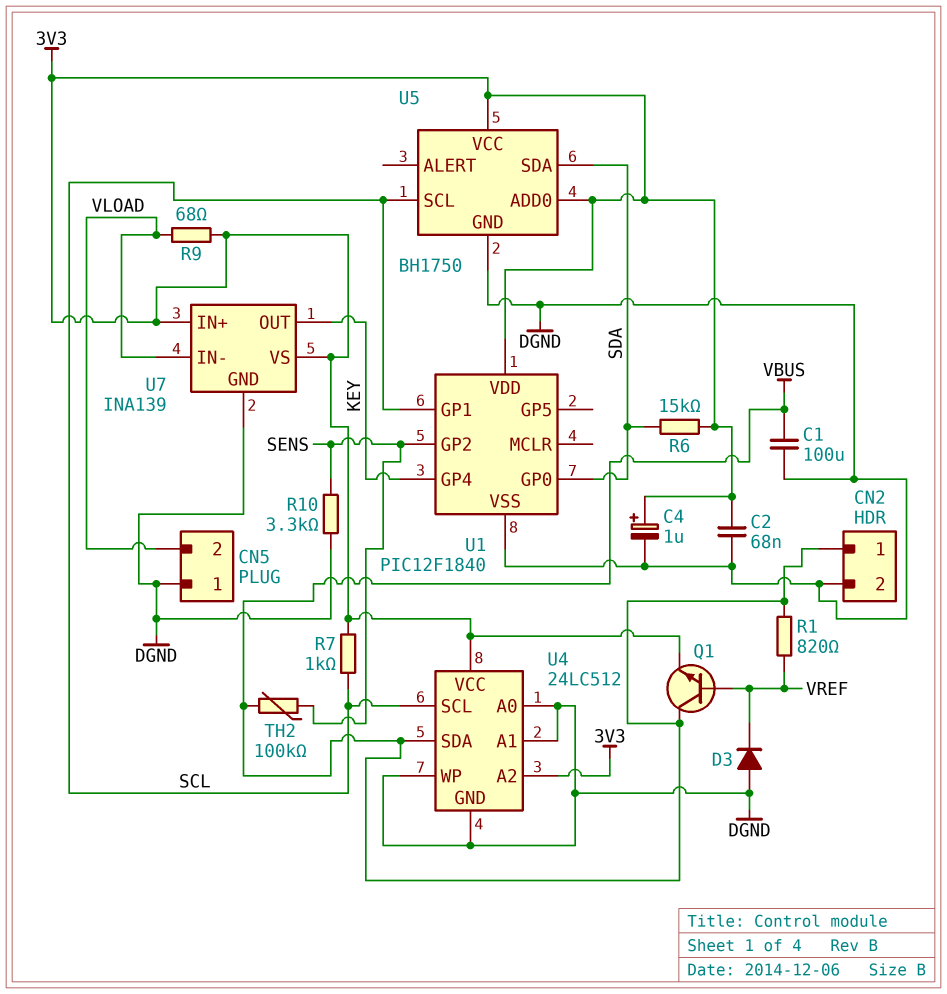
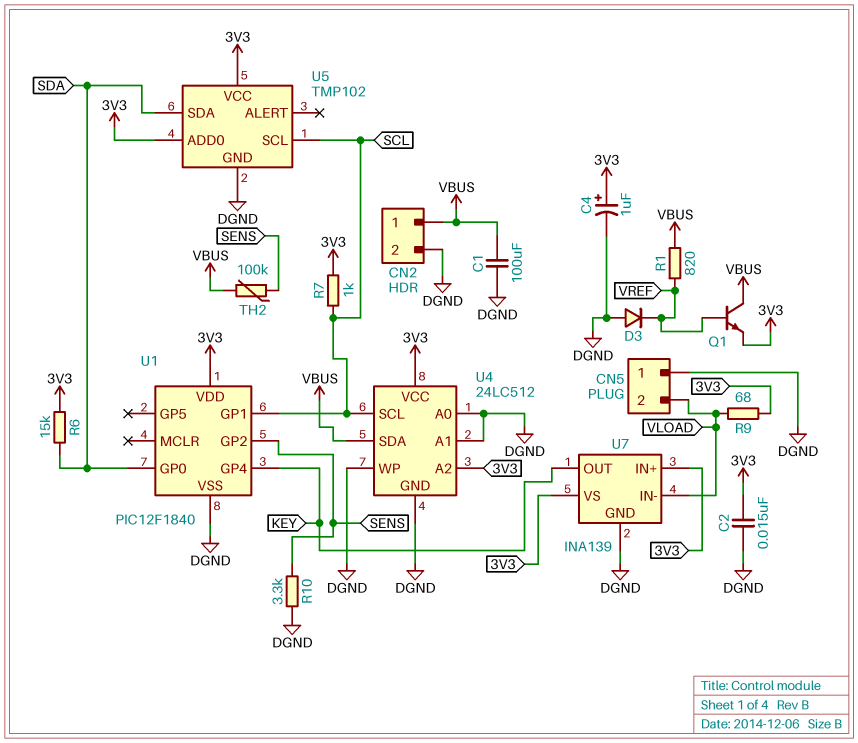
C2: 68nF (3V3, DGND) -> 15nF (3V3, DGND)
U5: BH1750 -> TMP102

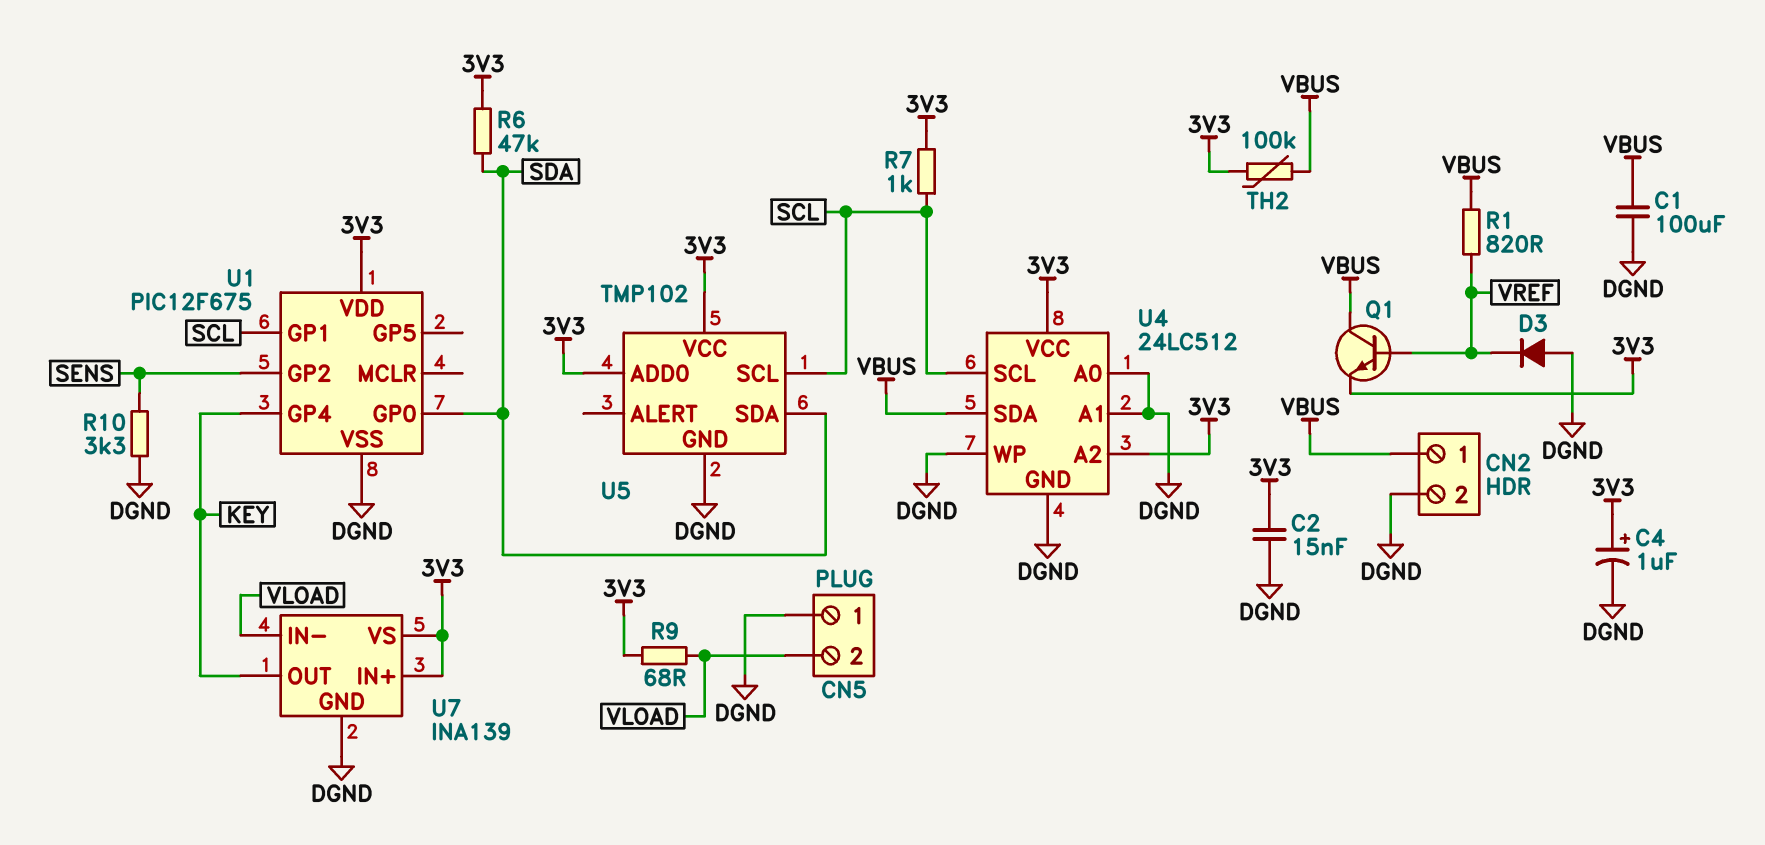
R6: 15k (3V3, SDA) -> 47k (3V3, SDA)
TH2: 100k (SENS, VBUS) -> 100k (3V3, VBUS)
U1: PIC12F1840 -> PIC12F675

